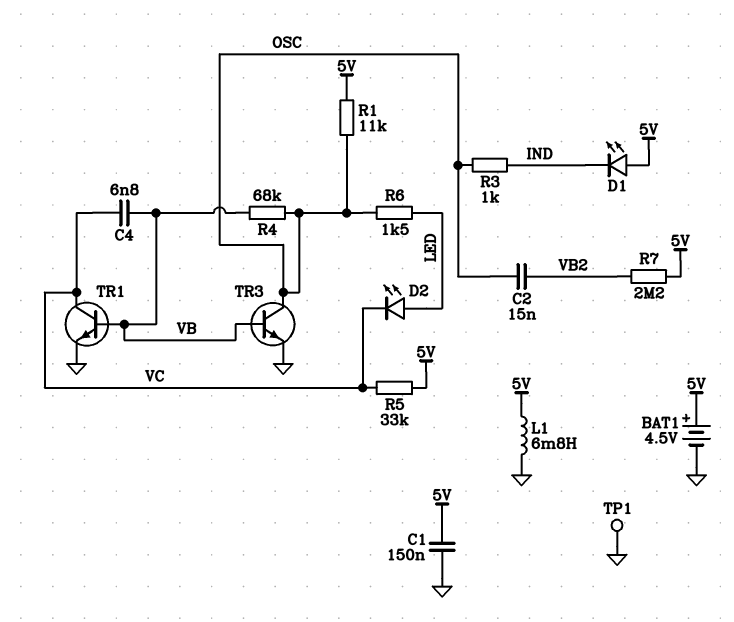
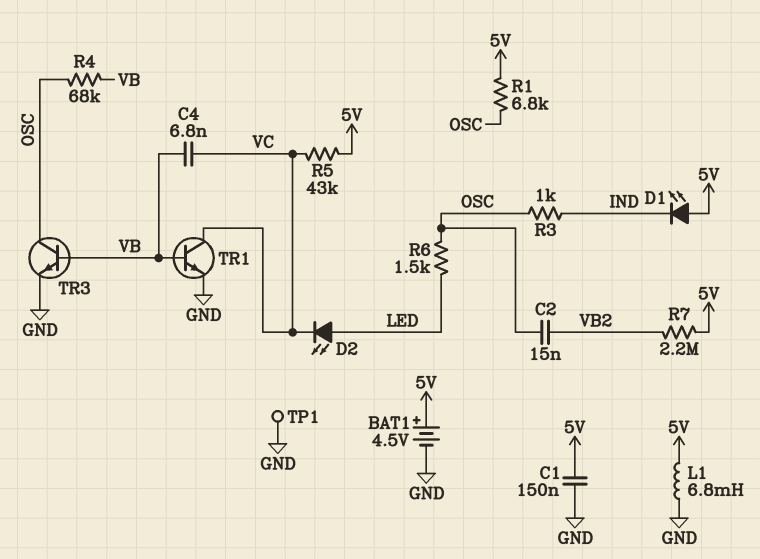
R1: 11k (5V, OSC) -> 6.8k (5V, OSC)
R5: 33k (5V, VC) -> 43k (5V, VC)

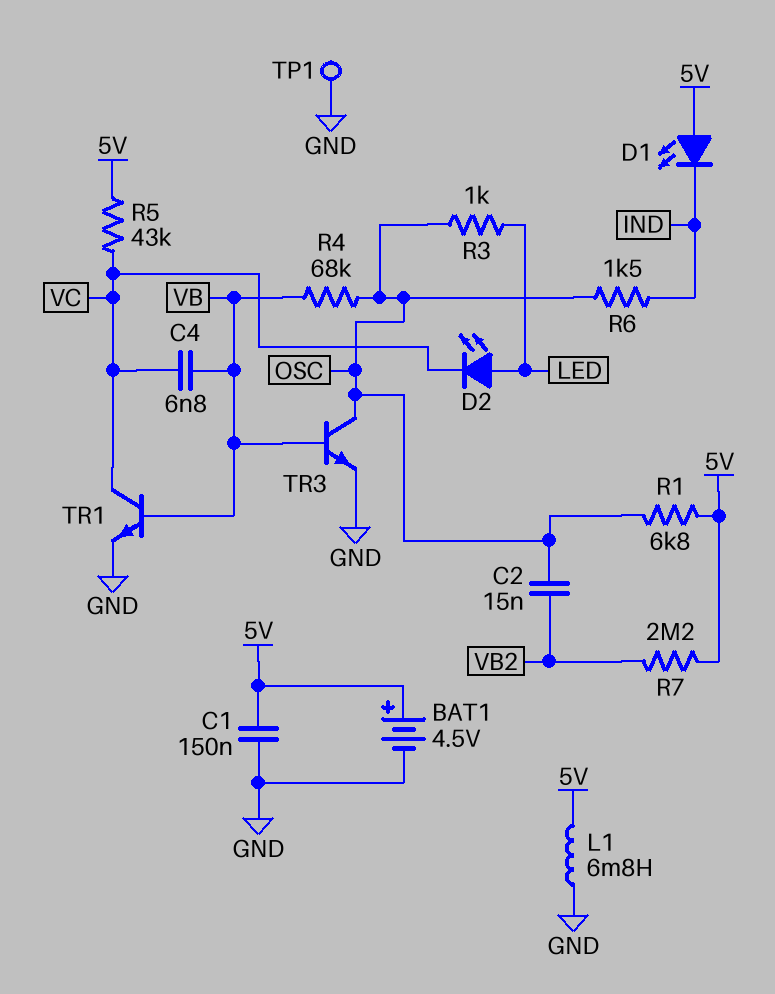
R3: 1k (IND, OSC) -> 1k (LED, OSC)
R6: 1.5k (LED, OSC) -> 1.5k (IND, OSC)

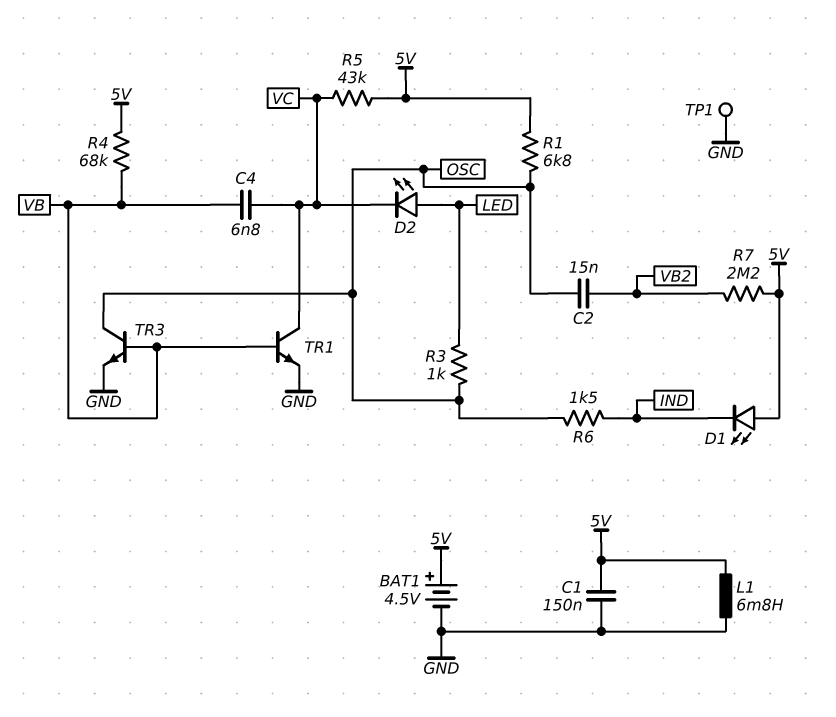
R4: 68k (OSC, VB) -> 68k (5V, VB)

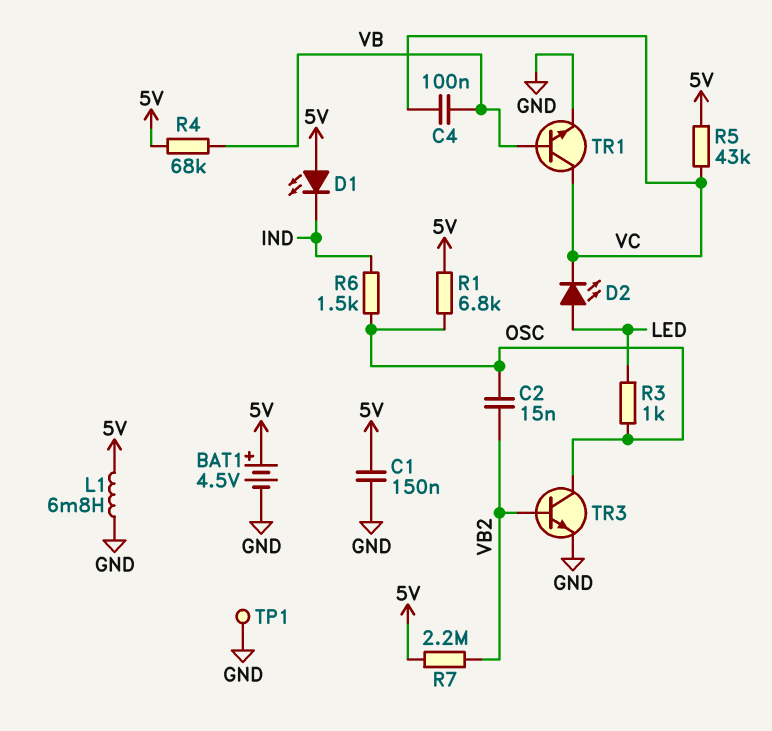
C4: 6.8nF (VB, VC) -> 100nF (VB, VC)
TR3: NPN (B VB, C OSC, E GND) -> NPN (B VB2, C OSC, E GND)

